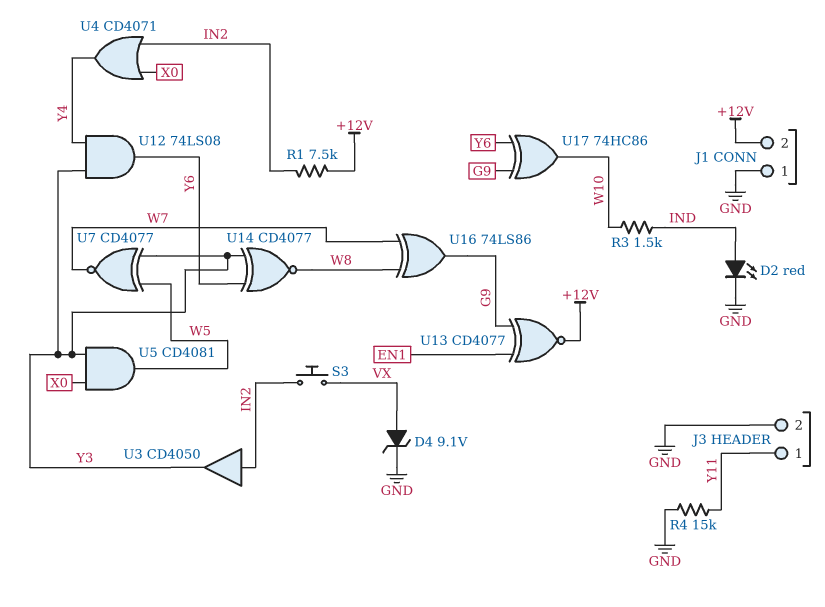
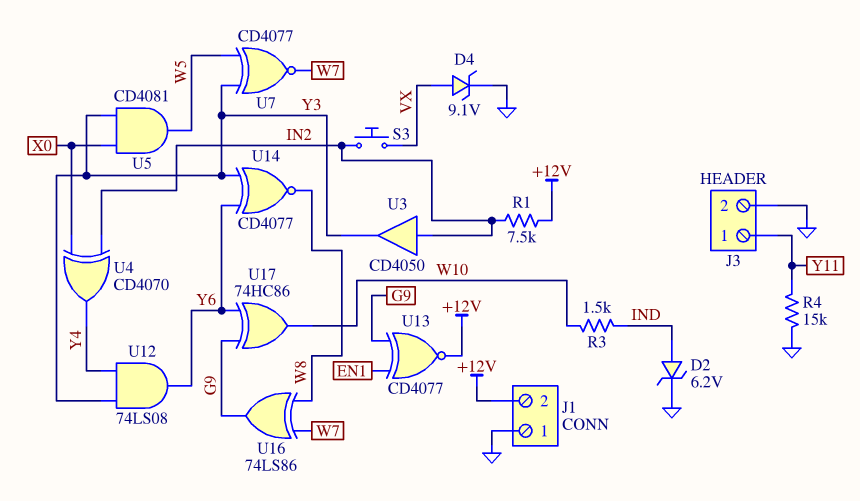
D2: LED red (A IND, K GND) -> zener 6.2V (A IND, K GND)
U4: OR CD4071 (in IN2, in X0, out Y4) -> XOR CD4070 (in IN2, in X0, out Y4)

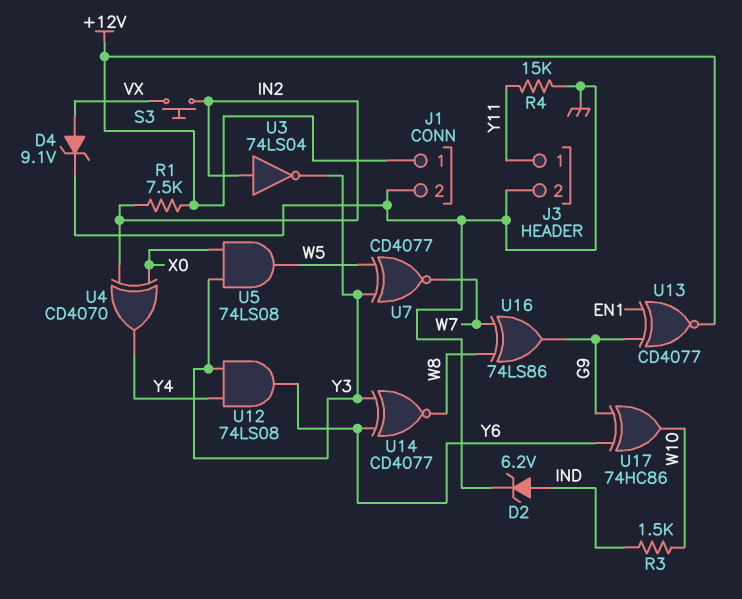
J1 pin 1: GND -> +12V
J1 pin 2: +12V -> GND
U3: buffer CD4050 (in IN2, out Y3) -> NOT 74LS04 (in IN2, out Y3)
U5: AND CD4081 (in X0, in Y3, out W5) -> AND 74LS08 (in X0, in Y3, out W5)

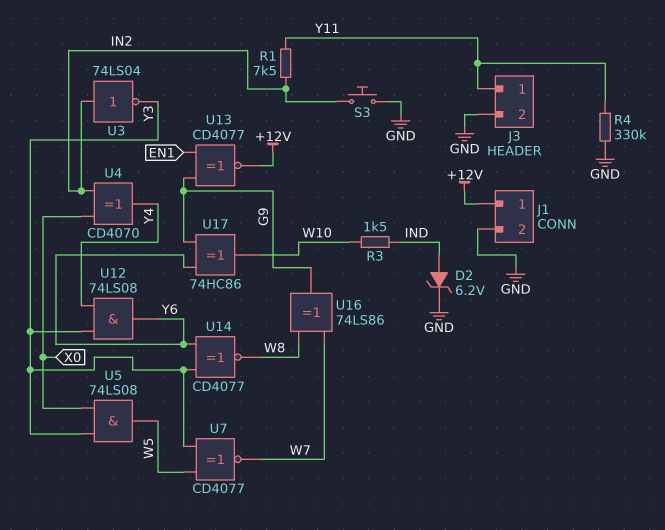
D4: zener 9.1V (A VX, K GND) -> none
R1: 7.5k (+12V, IN2) -> 7.5k (IN2, Y11)
R4: 15k (GND, Y11) -> 330k (GND, Y11)
S3: button (IN2, VX) -> button (GND, IN2)

